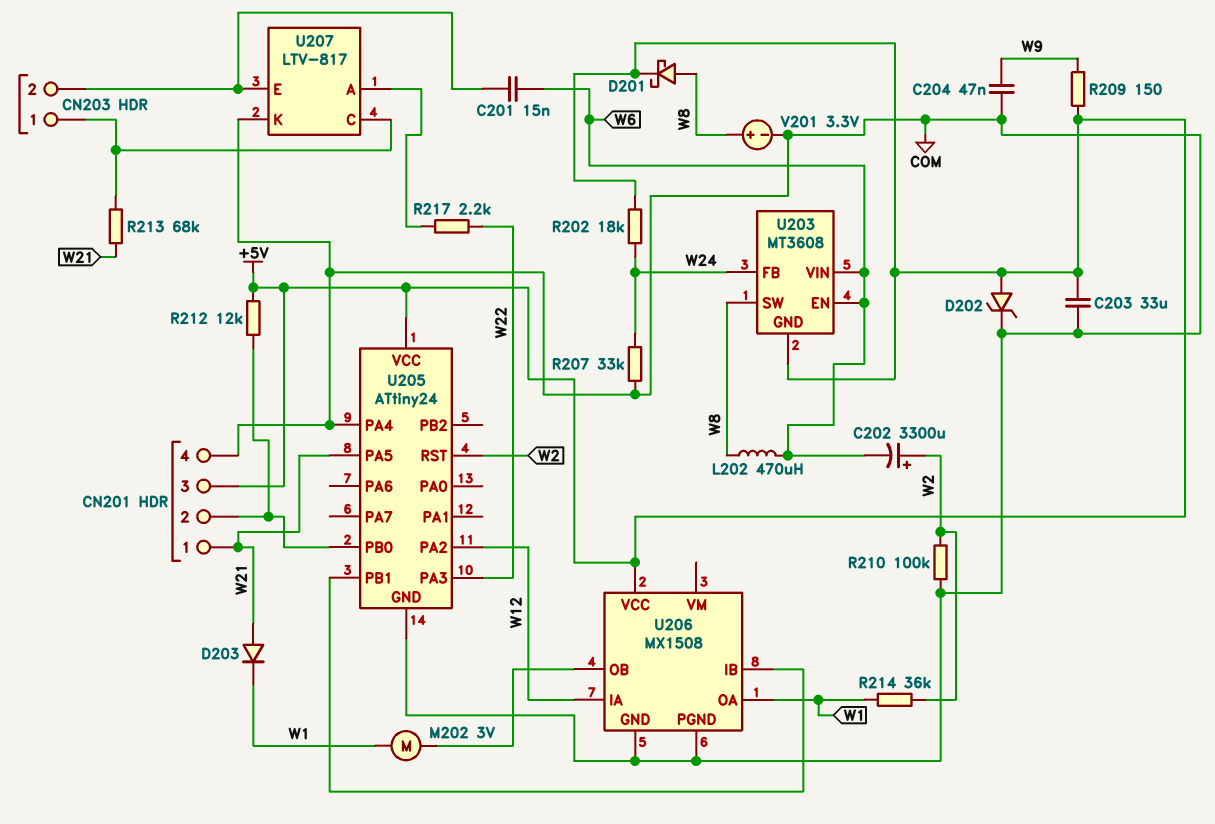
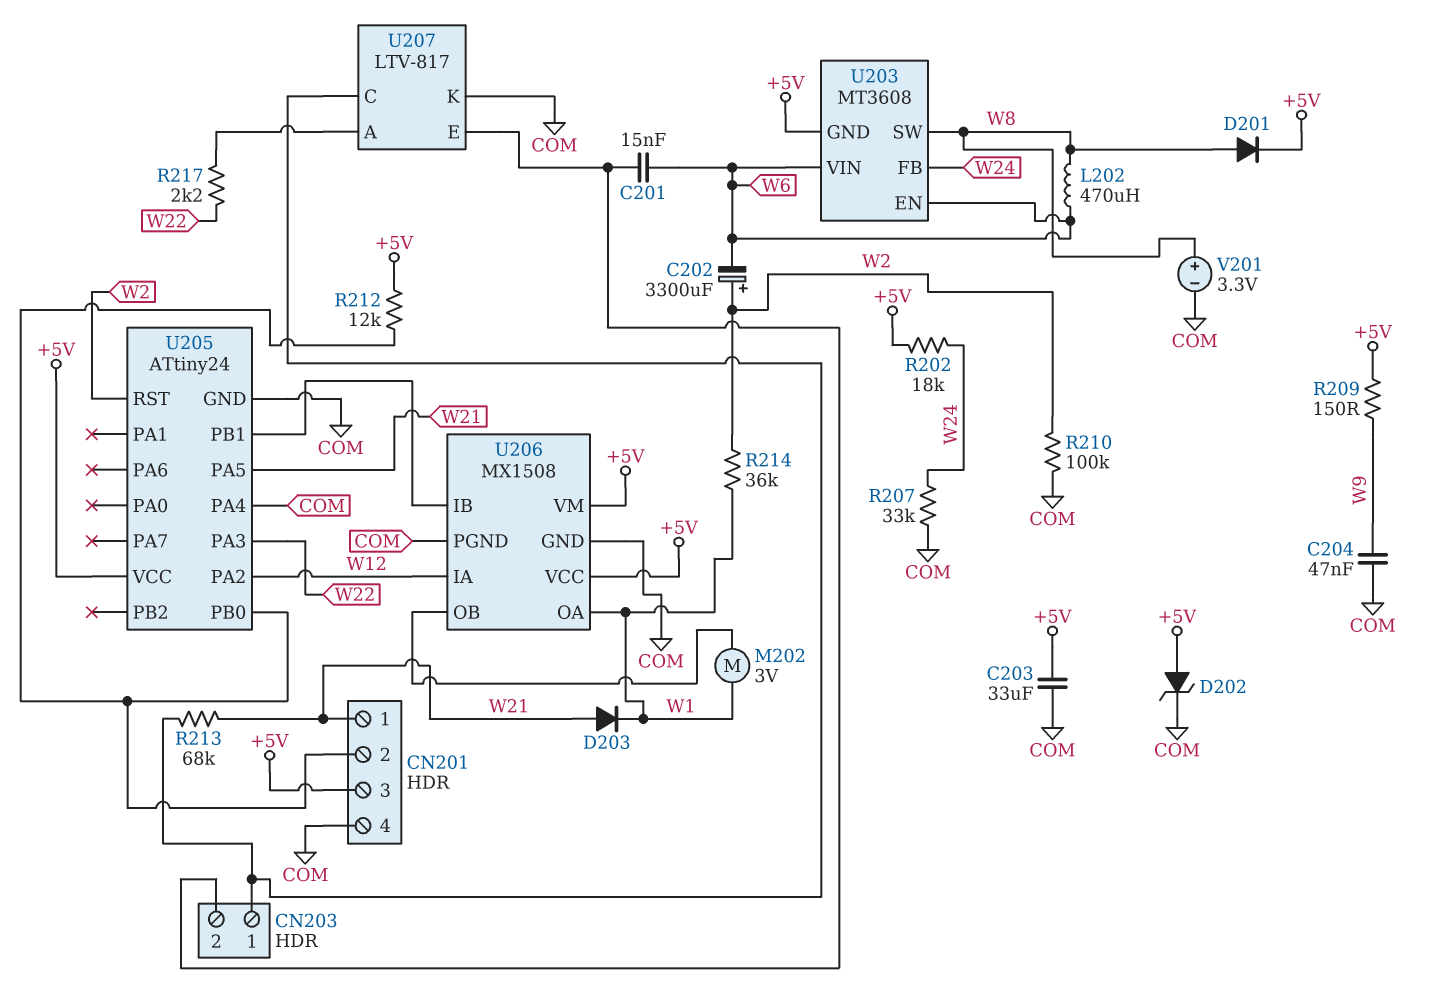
D201: schottky (A W8, K +5V) -> diode (A W8, K +5V)
U206 pin VM: none -> +5V

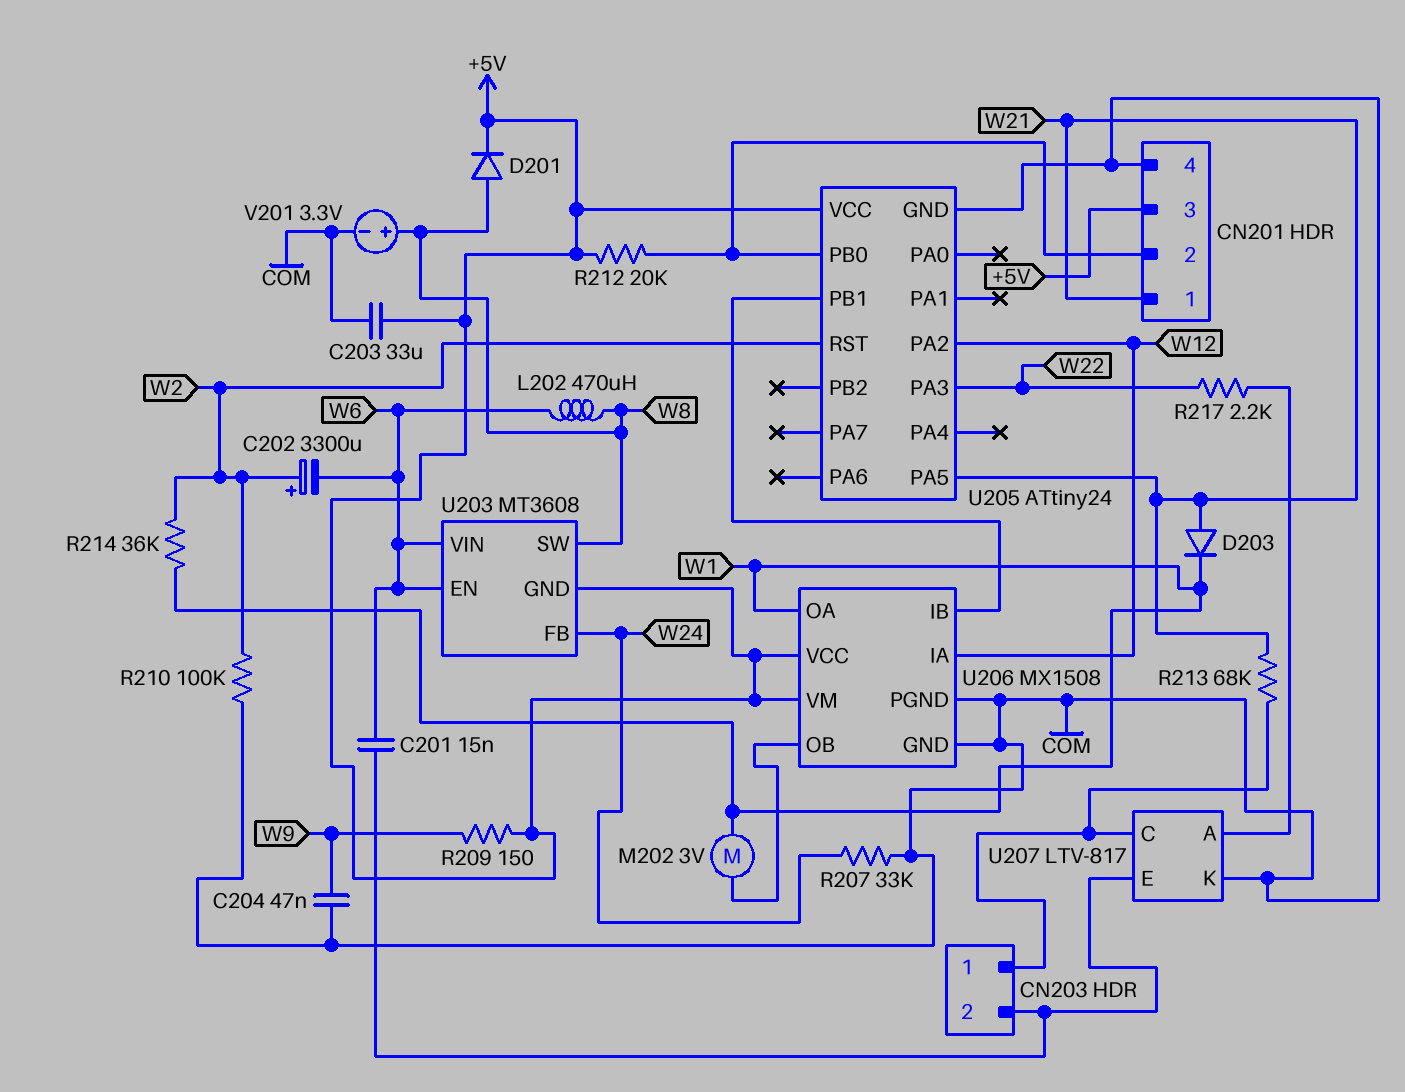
D202: zener (A +5V, K COM) -> none
R202: 18k (+5V, W24) -> none
R212: 12k (+5V, CN201/2) -> 20k (+5V, CN201/2)
U205 pin PA4: COM -> none

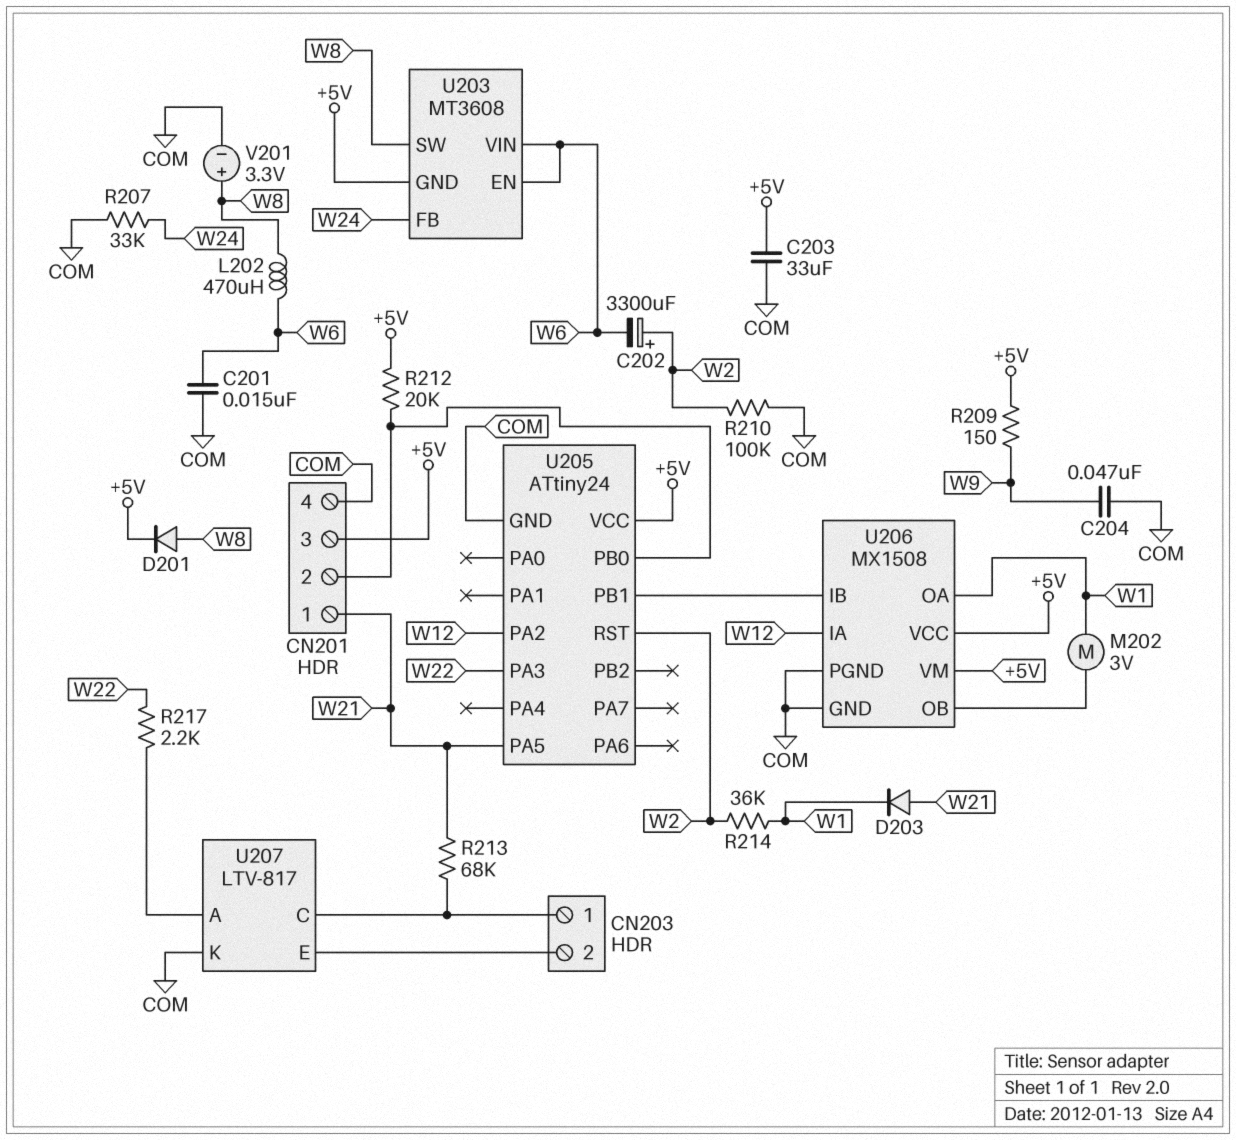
C201: 15nF (CN203/2, W6) -> 15nF (COM, W6)

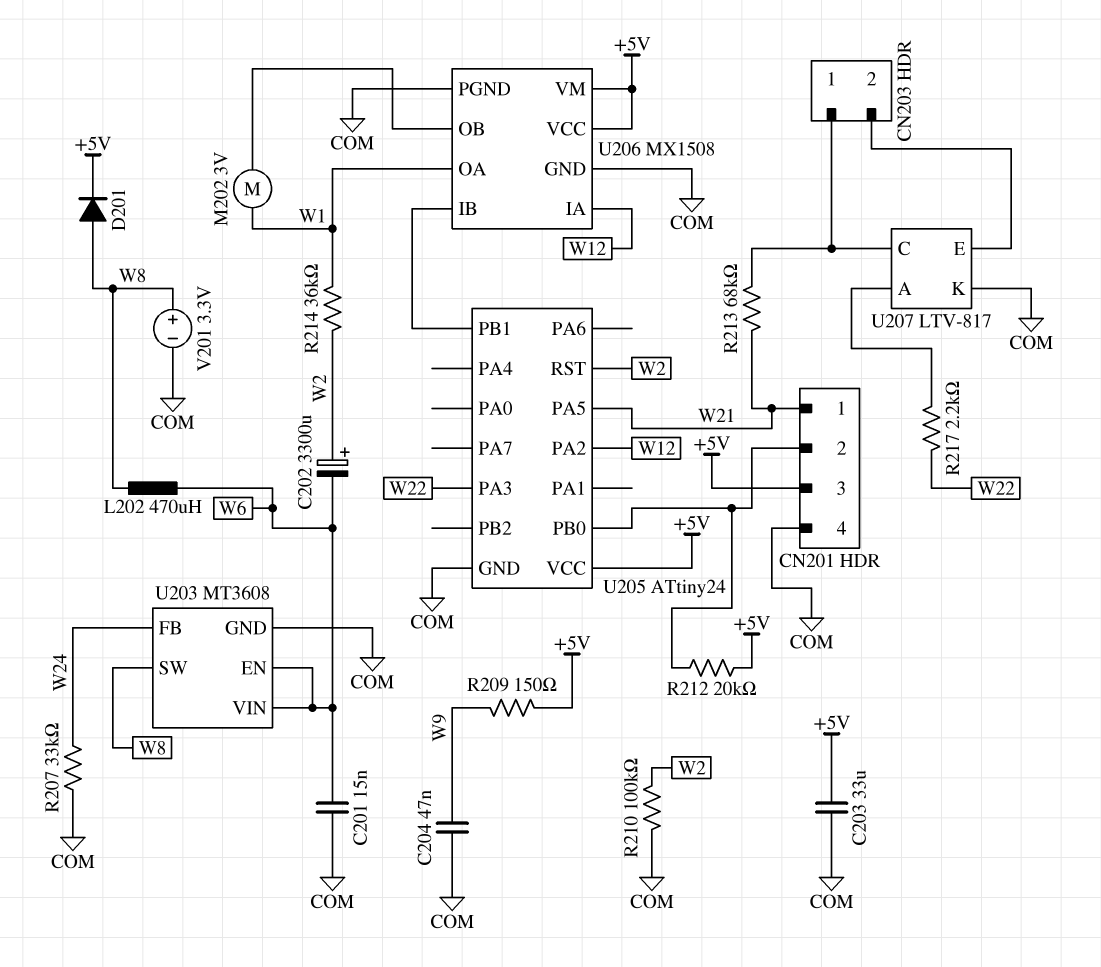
D203: diode (A W21, K W1) -> none
U203 pin GND: +5V -> COM

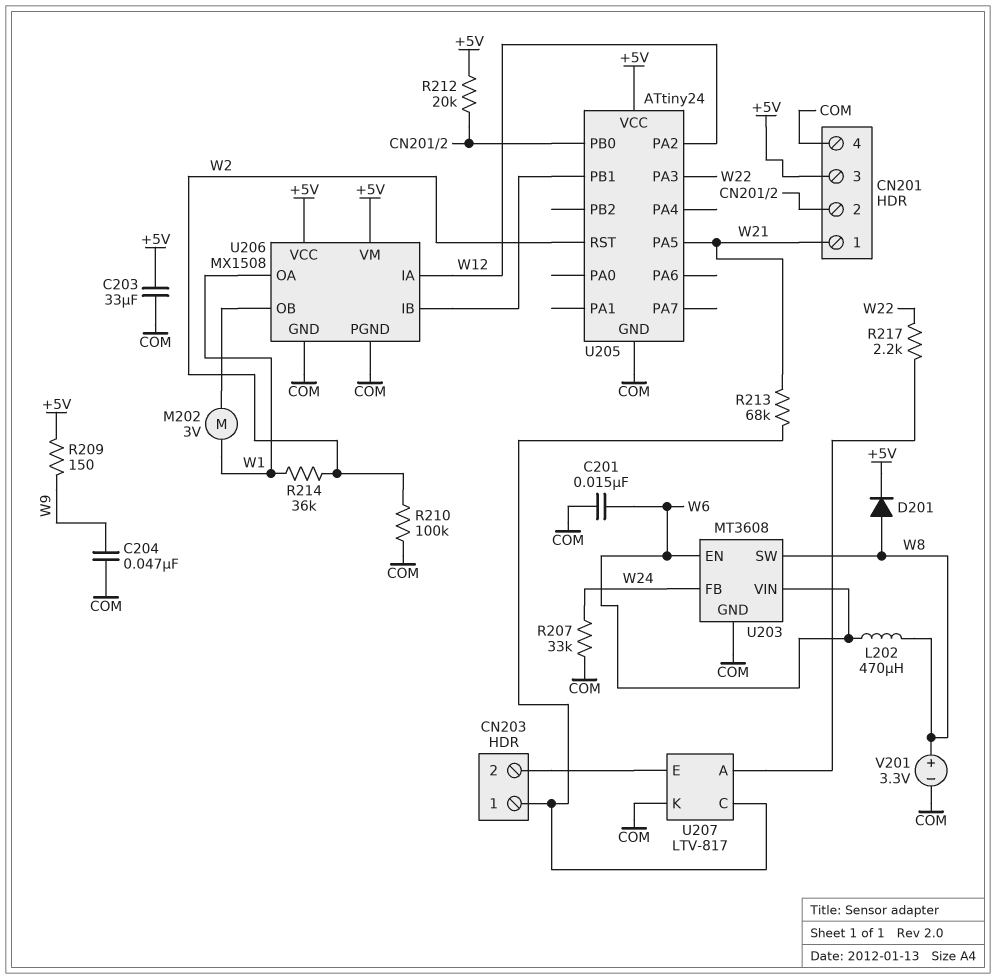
C202: 3300uF (plus W2, minus W6) -> none

